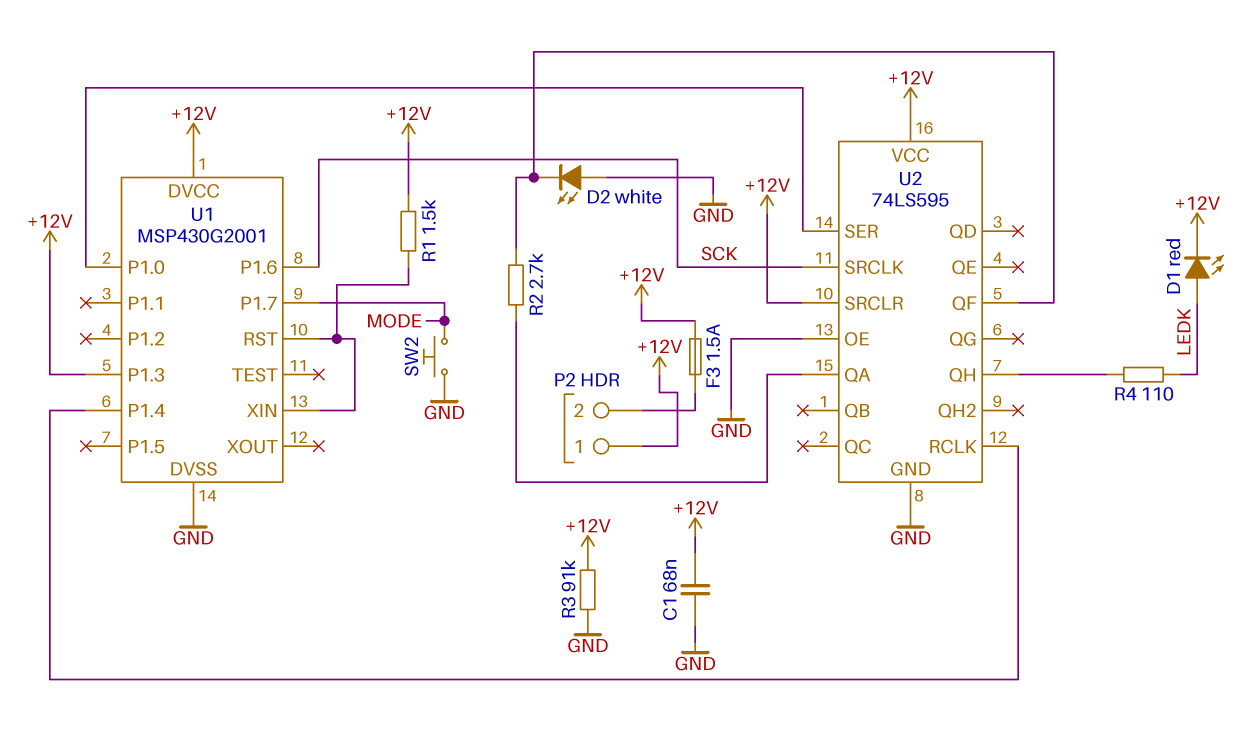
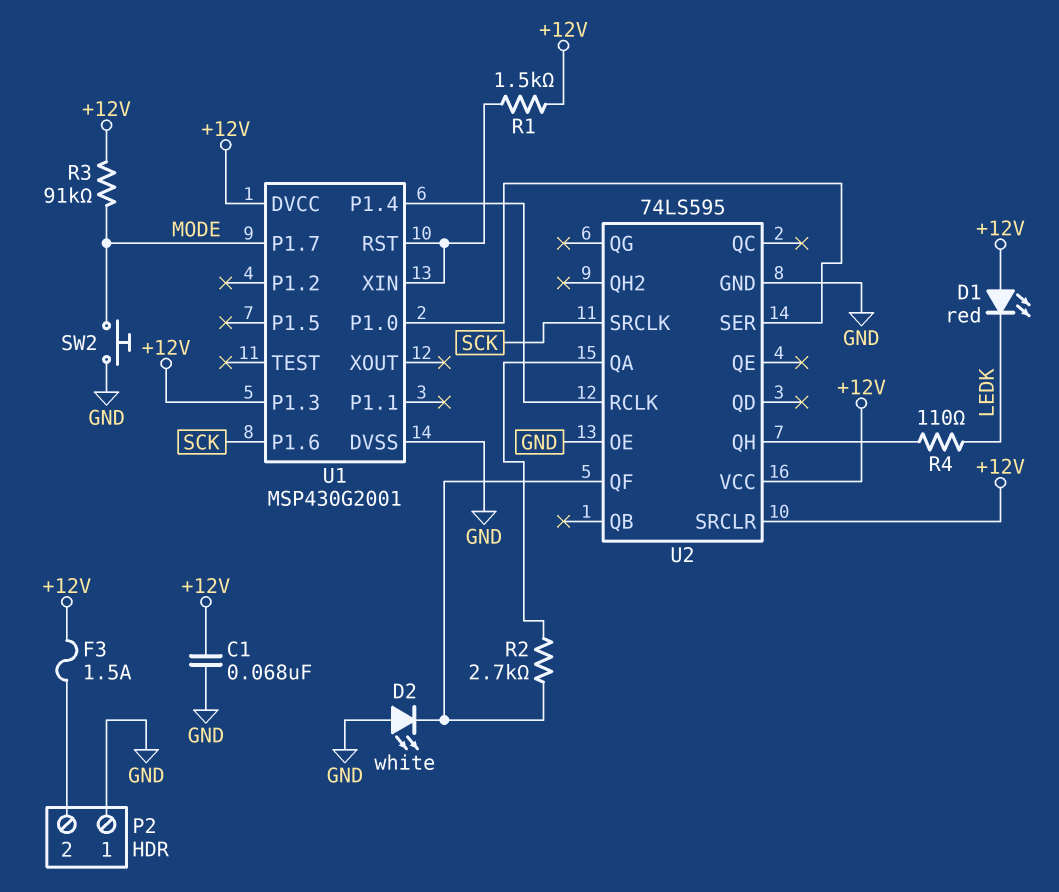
D1: LED red (A LEDK, K +12V) -> LED red (A +12V, K LEDK)
P2 pin 1: +12V -> GND
R3: 91k (+12V, GND) -> 91k (+12V, MODE)

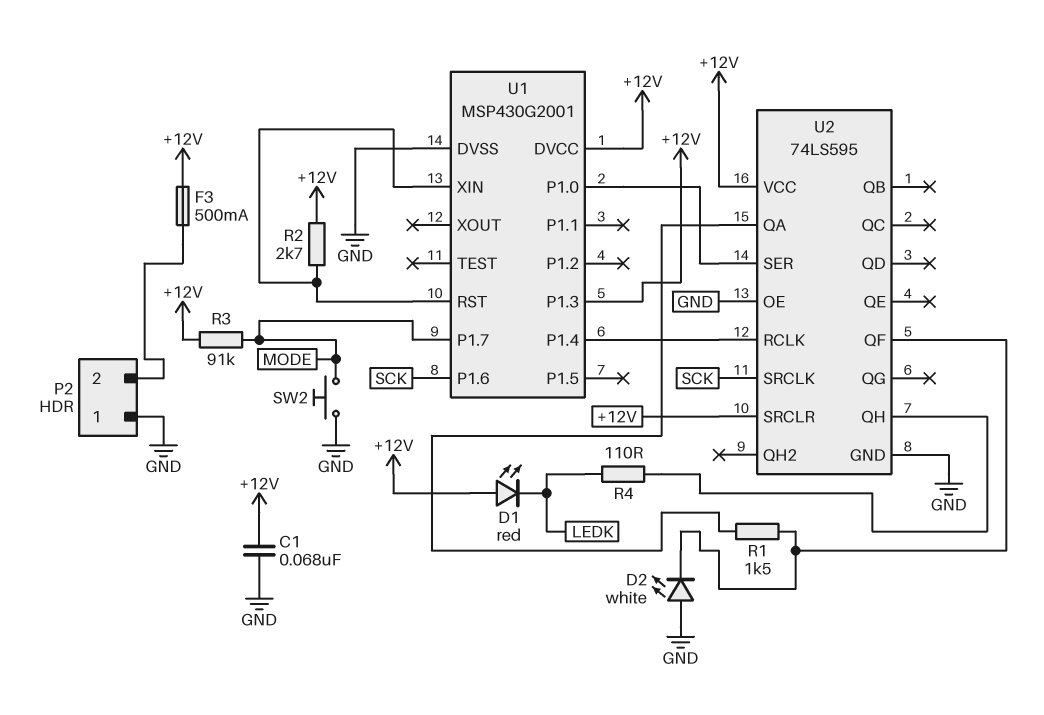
F3: 1.5A (+12V, P2/2) -> 500mA (+12V, P2/2)
R1: 1.5k (+12V, U1/RST) -> 1.5k (U2/QA, U2/QF)
R2: 2.7k (U2/QA, U2/QF) -> 2.7k (+12V, U1/RST)

